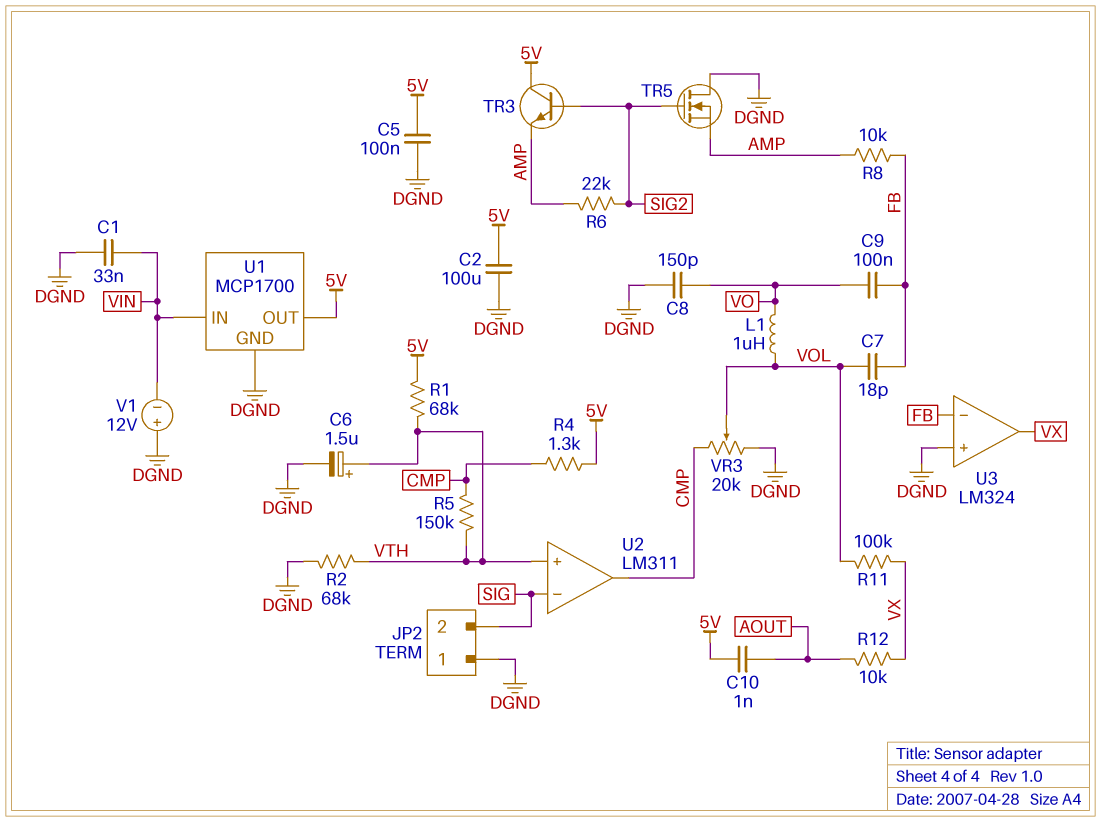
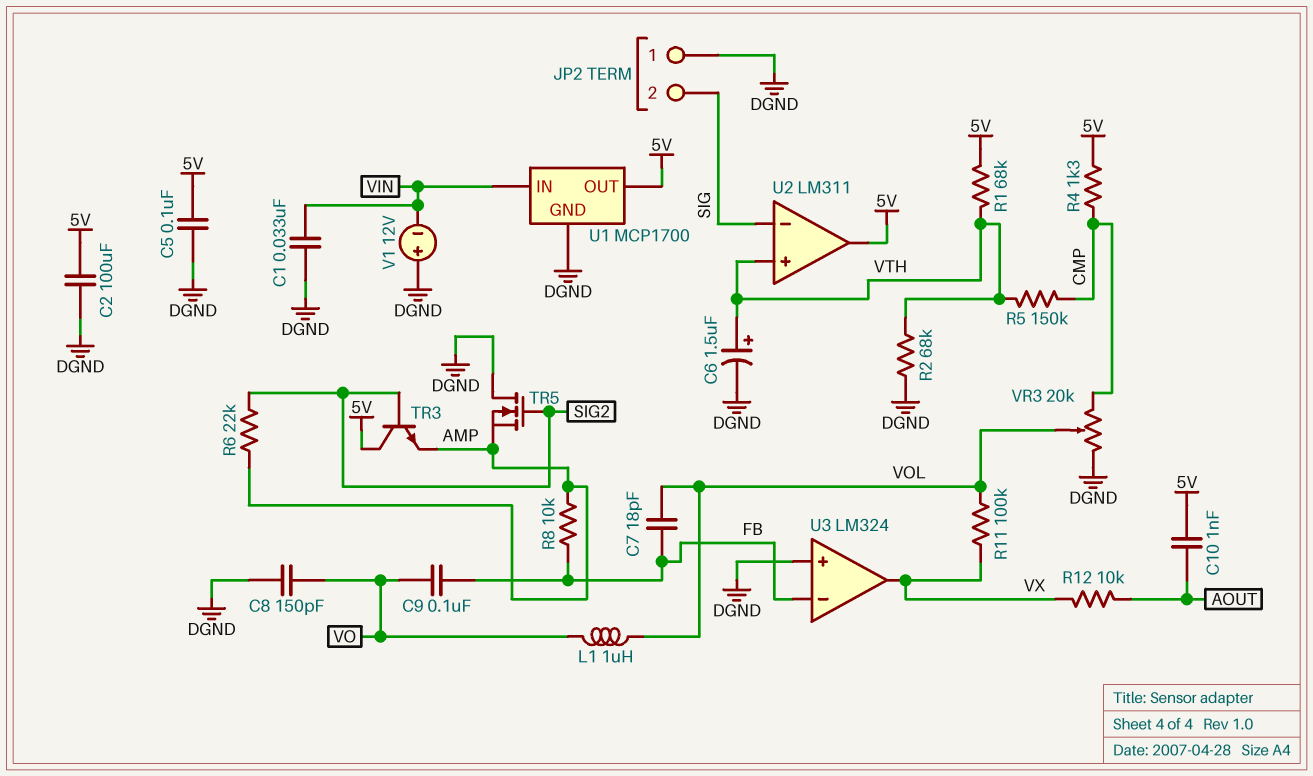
U2 pin out: CMP -> 5V

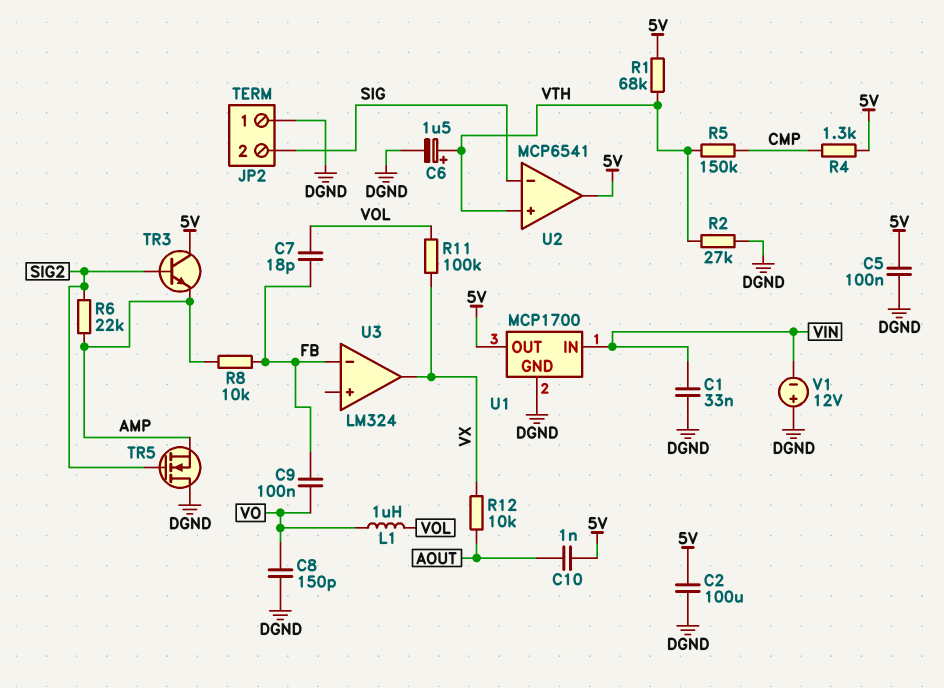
R2: 68k (DGND, VTH) -> 27k (DGND, VTH)
U2: LM311 -> MCP6541
U3 pin in+: DGND -> none
VR3: 20k (CMP, DGND, wiper VOL) -> none

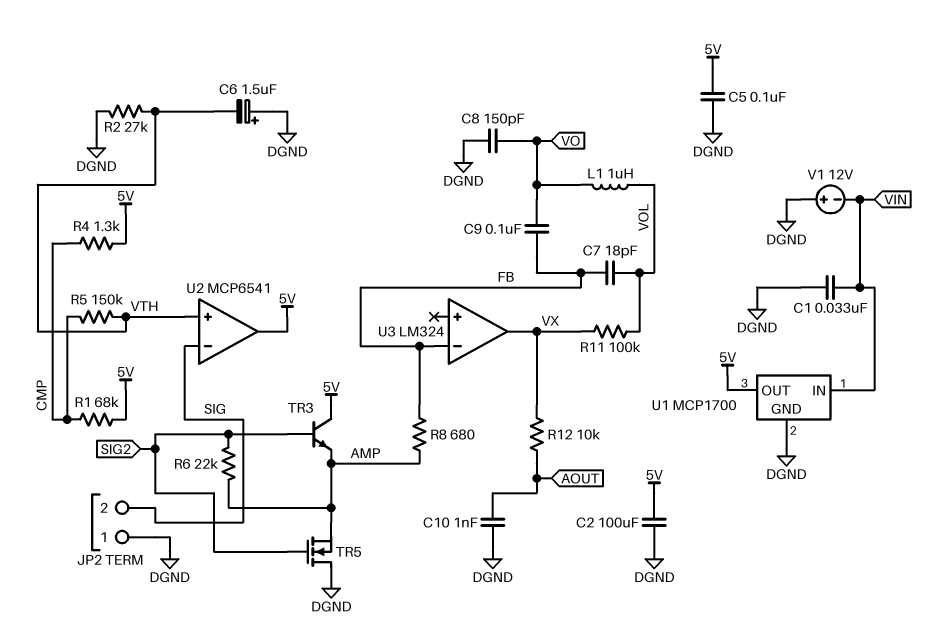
C6: 1.5uF (plus VTH, minus DGND) -> 1.5uF (plus DGND, minus VTH)
C10: 1nF (5V, AOUT) -> 1nF (AOUT, DGND)
R1: 68k (5V, VTH) -> 68k (5V, CMP)
R8: 10k (AMP, FB) -> 680 (AMP, FB)

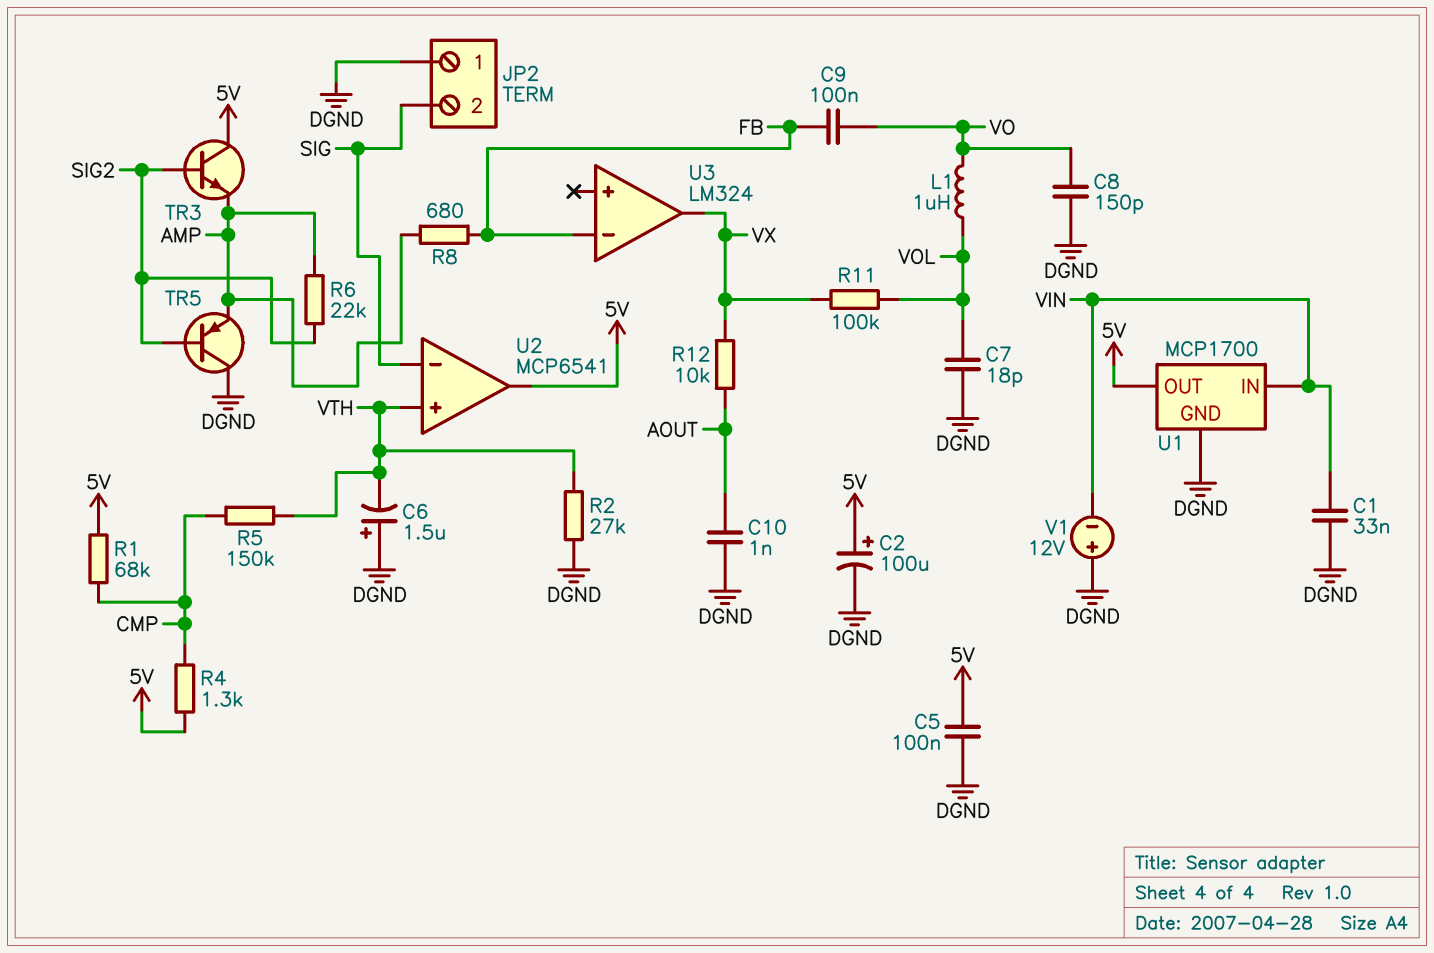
C2: 100uF (5V, DGND) -> 100uF (plus 5V, minus DGND)
C7: 18pF (FB, VOL) -> 18pF (DGND, VOL)
TR5: NMOS (G SIG2, D DGND, S AMP) -> PNP (B SIG2, C DGND, E AMP)

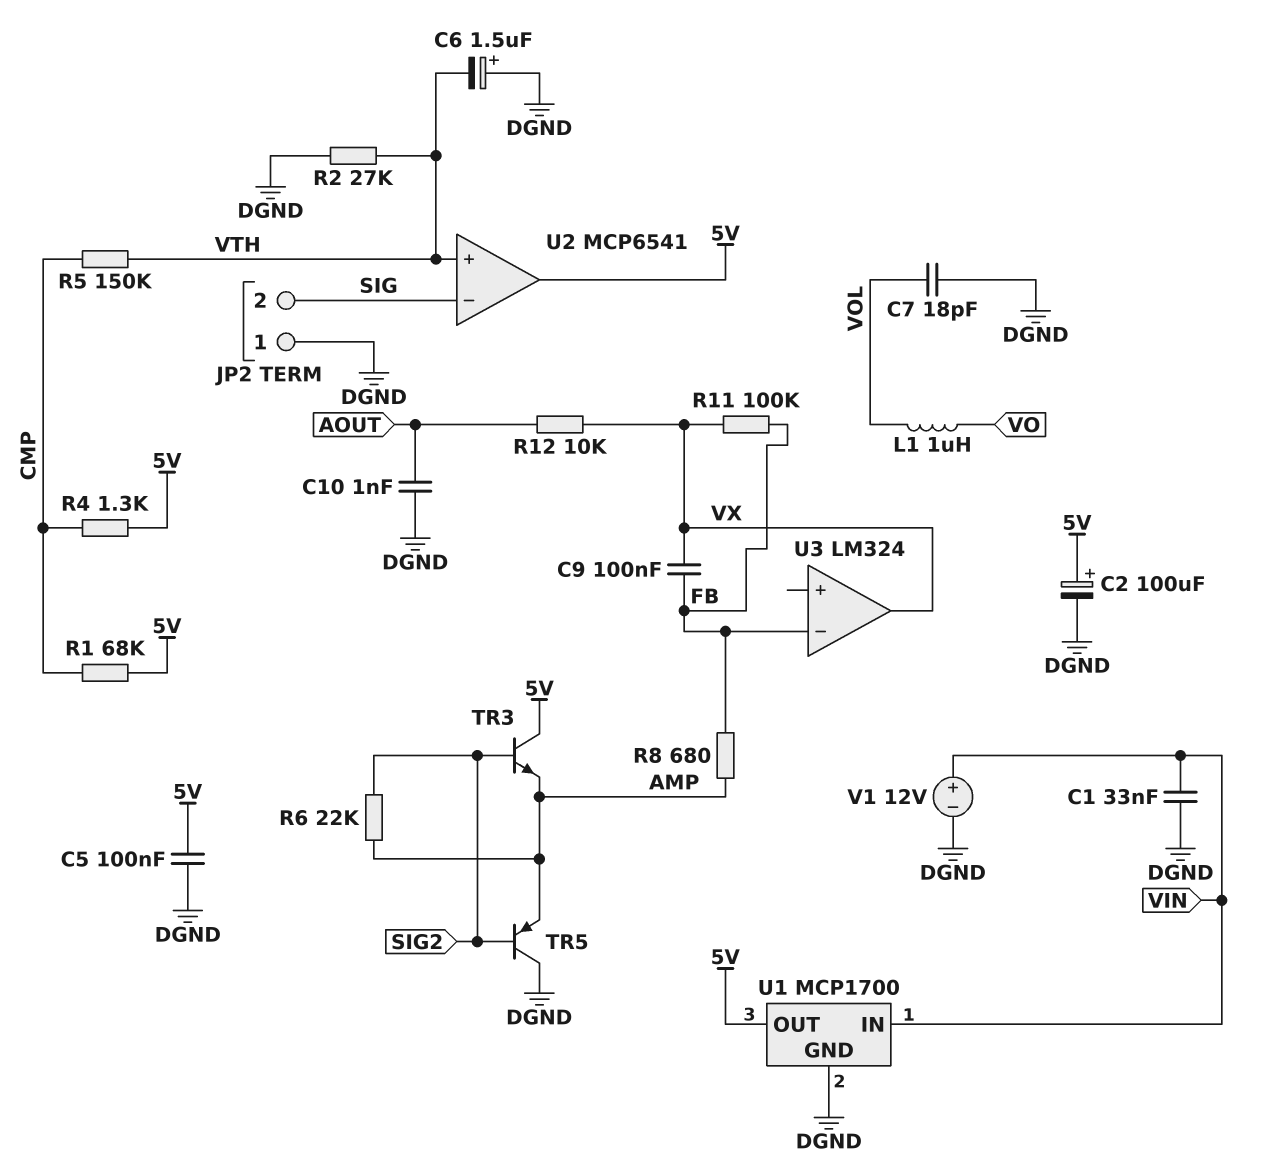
C8: 150pF (DGND, VO) -> none
C9: 100nF (FB, VO) -> 100nF (FB, VX)
R11: 100k (VOL, VX) -> 100k (FB, VX)
V1: 12V (plus DGND, minus VIN) -> 12V (plus VIN, minus DGND)

